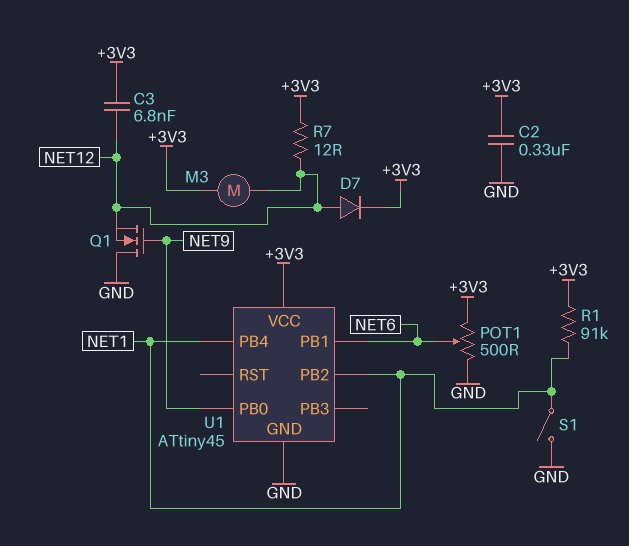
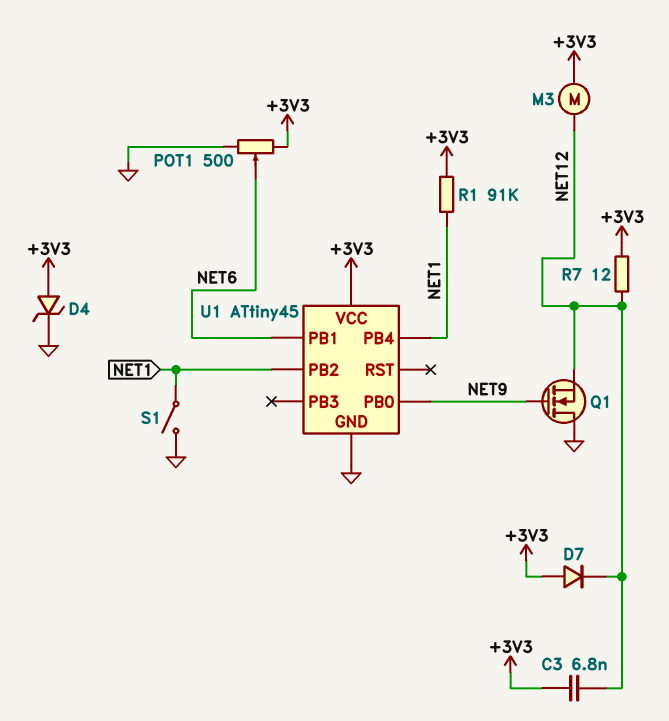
C2: 330nF (+3V3, GND) -> none
D4: none -> zener (A +3V3, K GND)
D7: diode (A NET12, K +3V3) -> diode (A +3V3, K NET12)

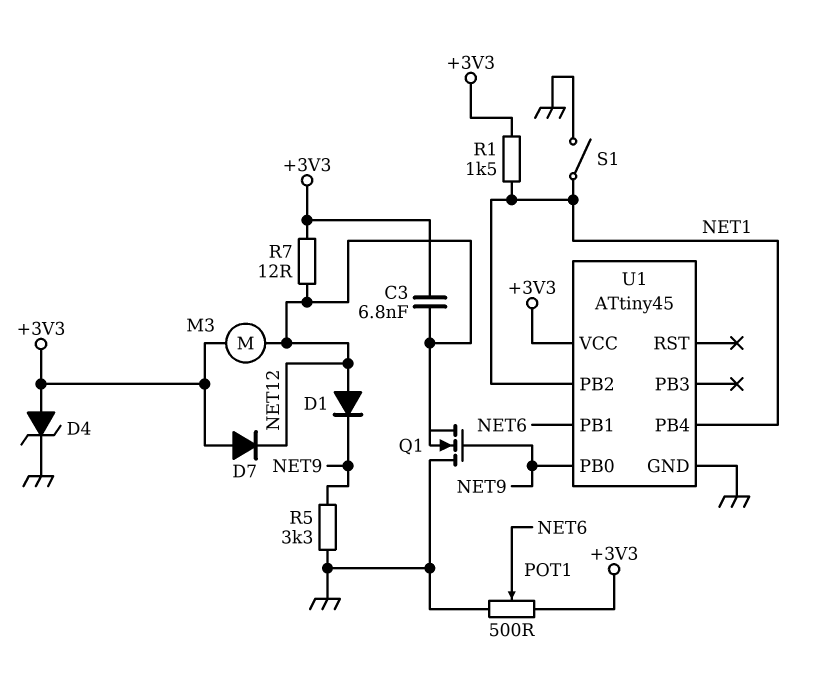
D1: none -> diode (A NET12, K NET9)
R1: 91k (+3V3, NET1) -> 1.5k (+3V3, NET1)
R5: none -> 3.3k (GND, NET9)

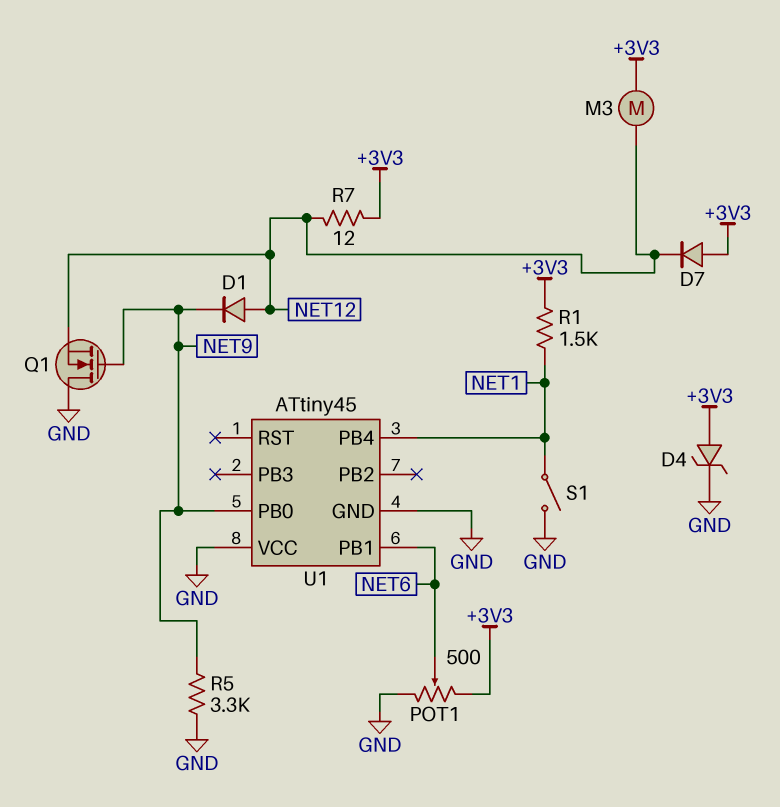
C3: 6.8nF (+3V3, NET12) -> none
U1 pin PB2: NET1 -> none
U1 pin VCC: +3V3 -> GND

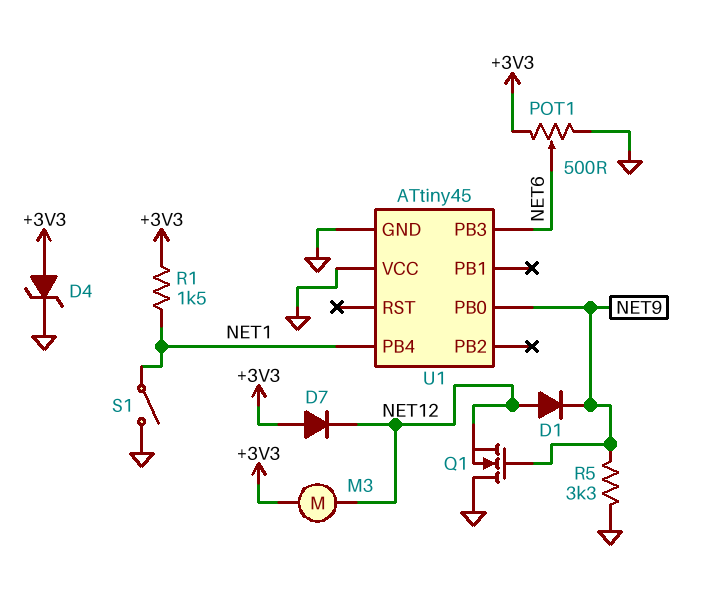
R7: 12 (+3V3, NET12) -> none
U1 pin PB1: NET6 -> none
U1 pin PB3: none -> NET6

